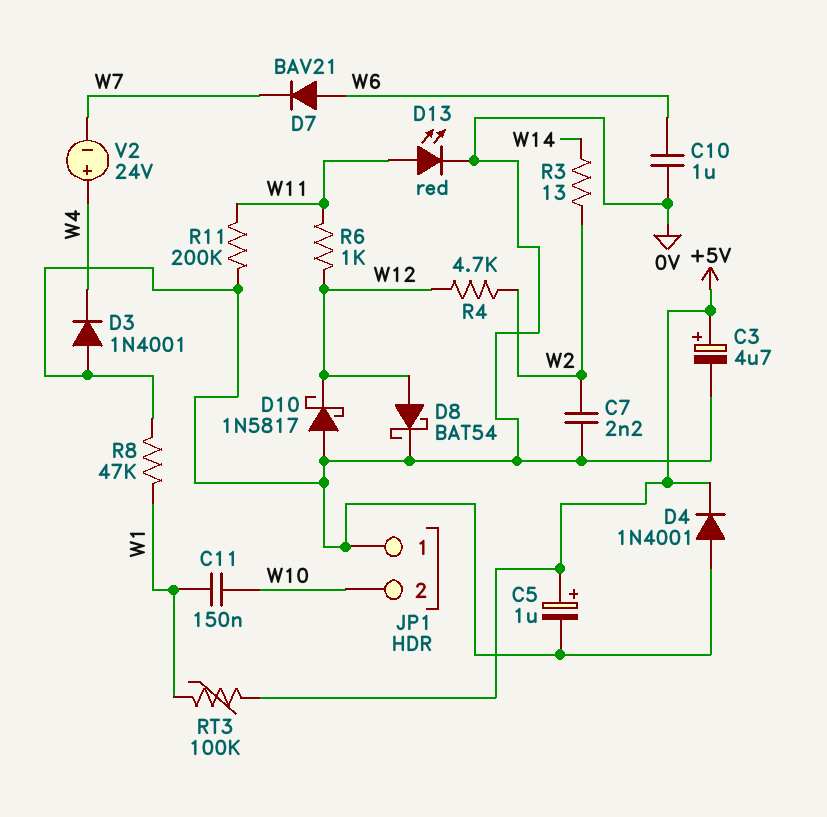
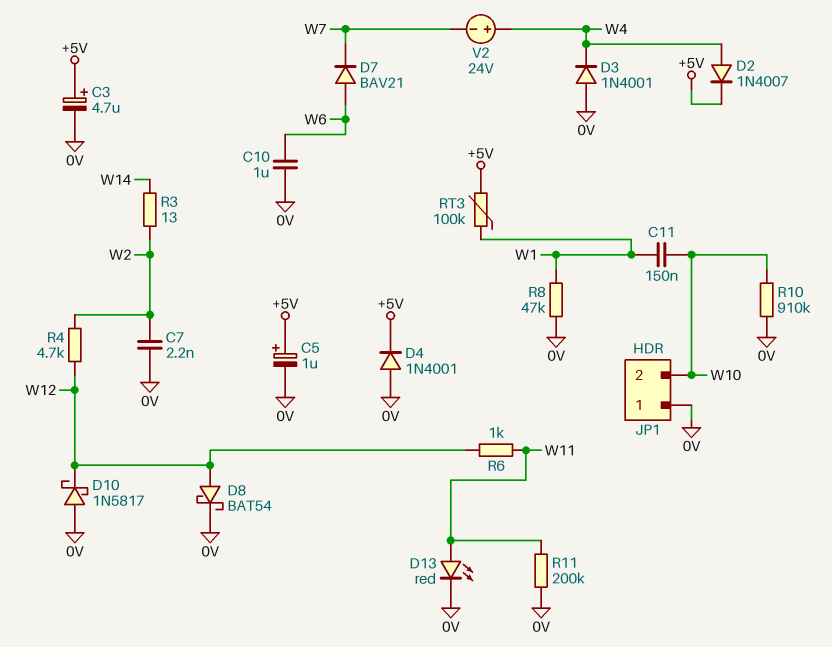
D2: none -> diode 1N4007 (A W4, K +5V)
R10: none -> 910k (0V, W10)

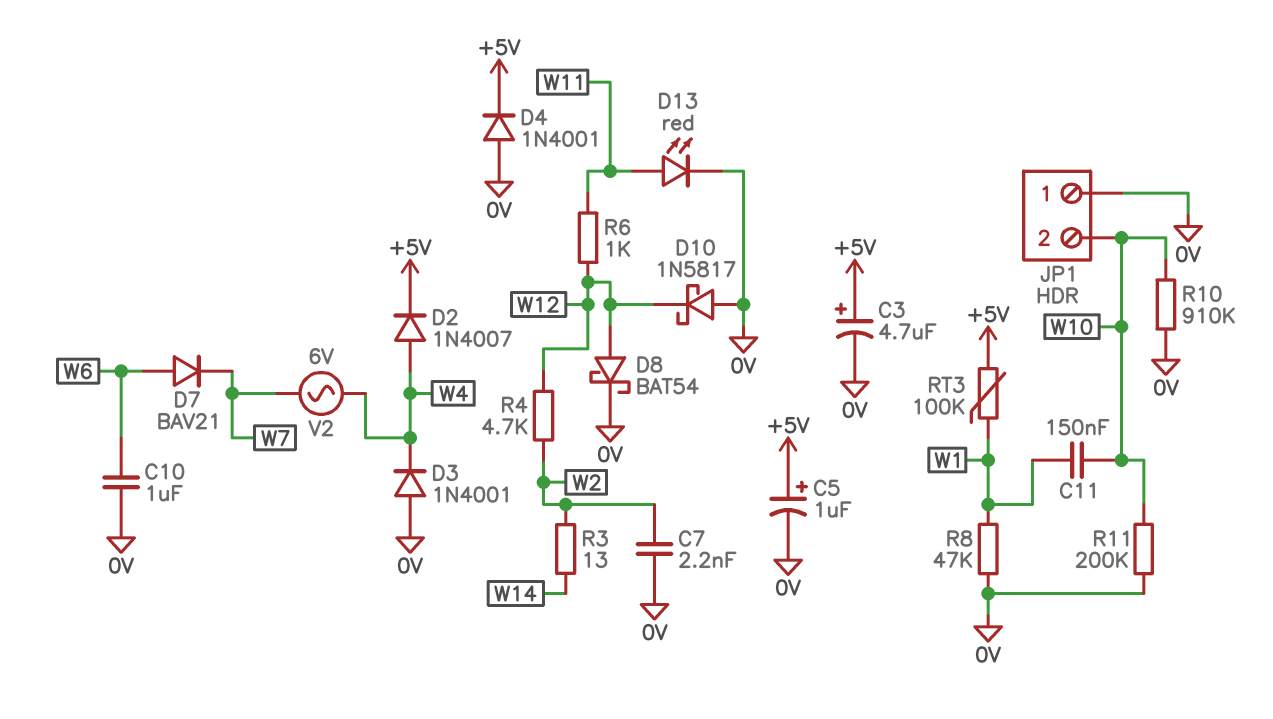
R11: 200k (0V, W11) -> 200k (0V, W10)
V2: 24V (plus W4, minus W7) -> AC 6V (W4, W7)

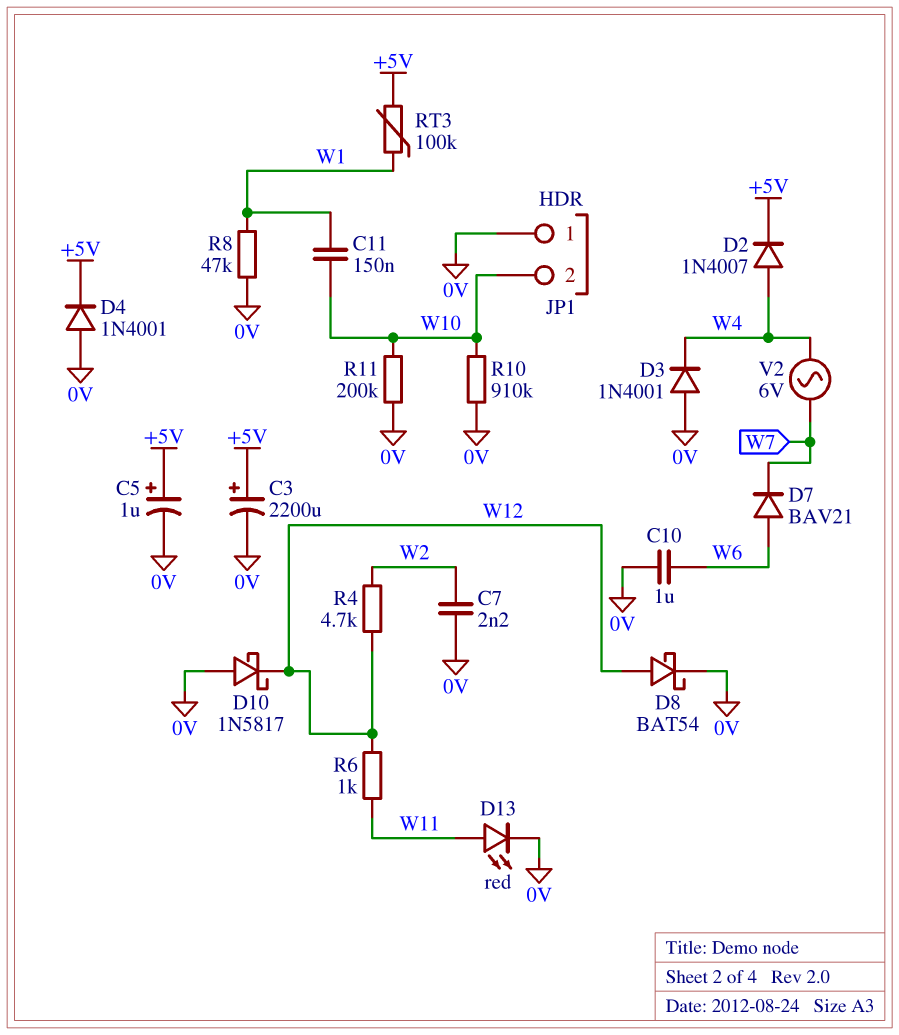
C3: 4.7uF (plus +5V, minus 0V) -> 2200uF (plus +5V, minus 0V)
R3: 13 (W2, W14) -> none

